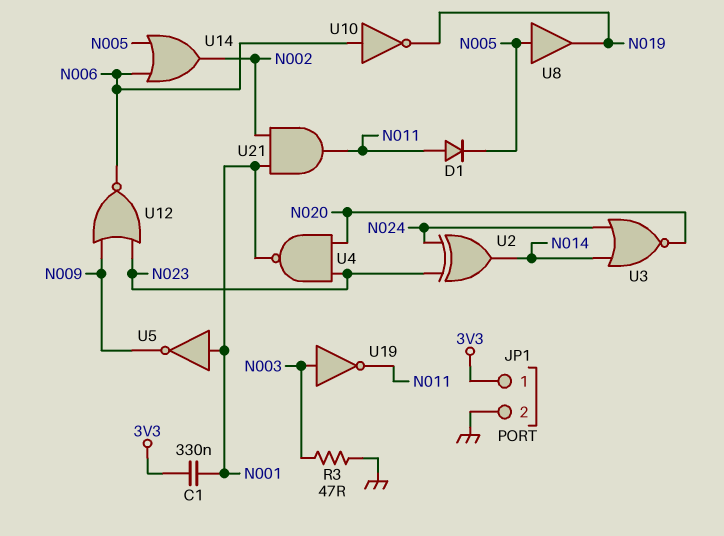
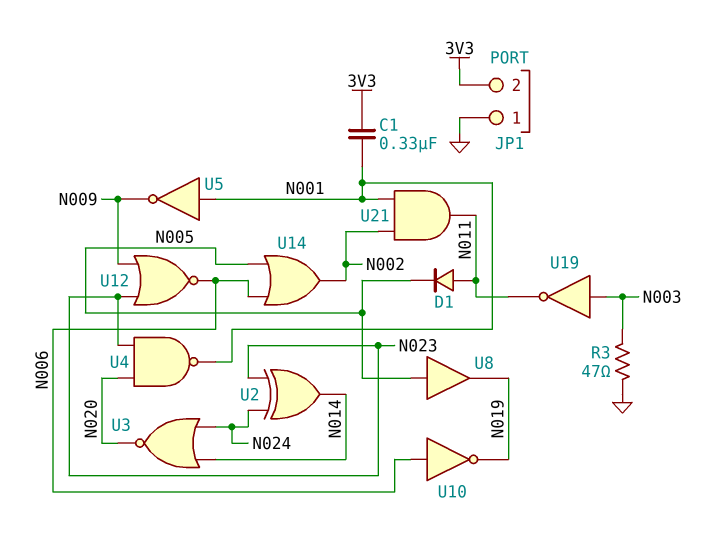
JP1 pin 1: 3V3 -> GND
JP1 pin 2: GND -> 3V3

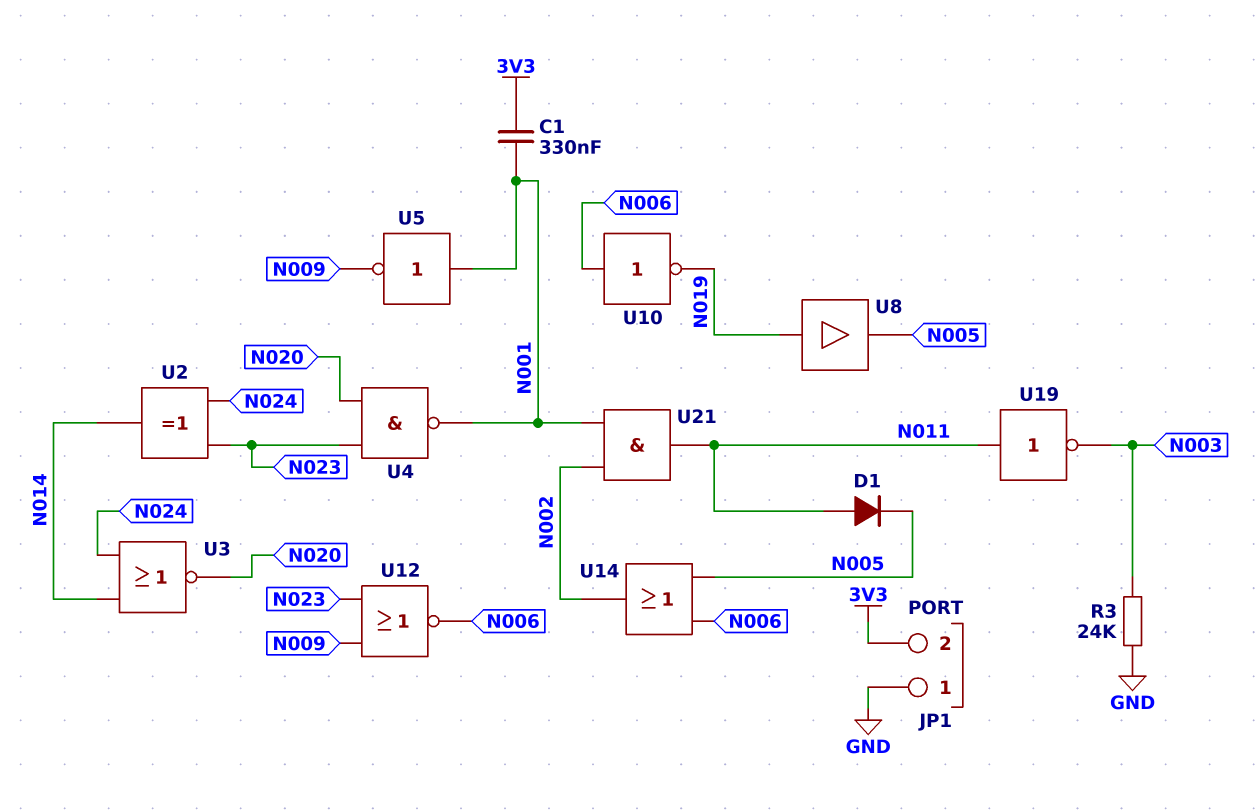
R3: 47 (GND, N003) -> 24k (GND, N003)
U8: buffer (in N005, out N019) -> buffer (in N019, out N005)
U19: NOT (in N003, out N011) -> NOT (in N011, out N003)

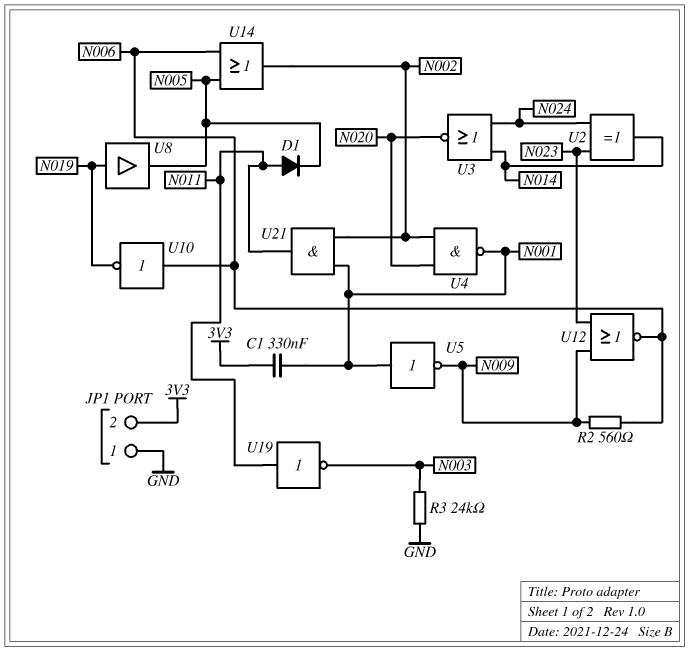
R2: none -> 560 (N006, N009)
U4: NAND (in N020, in N023, out N001) -> NAND (in N002, in N020, out N001)

